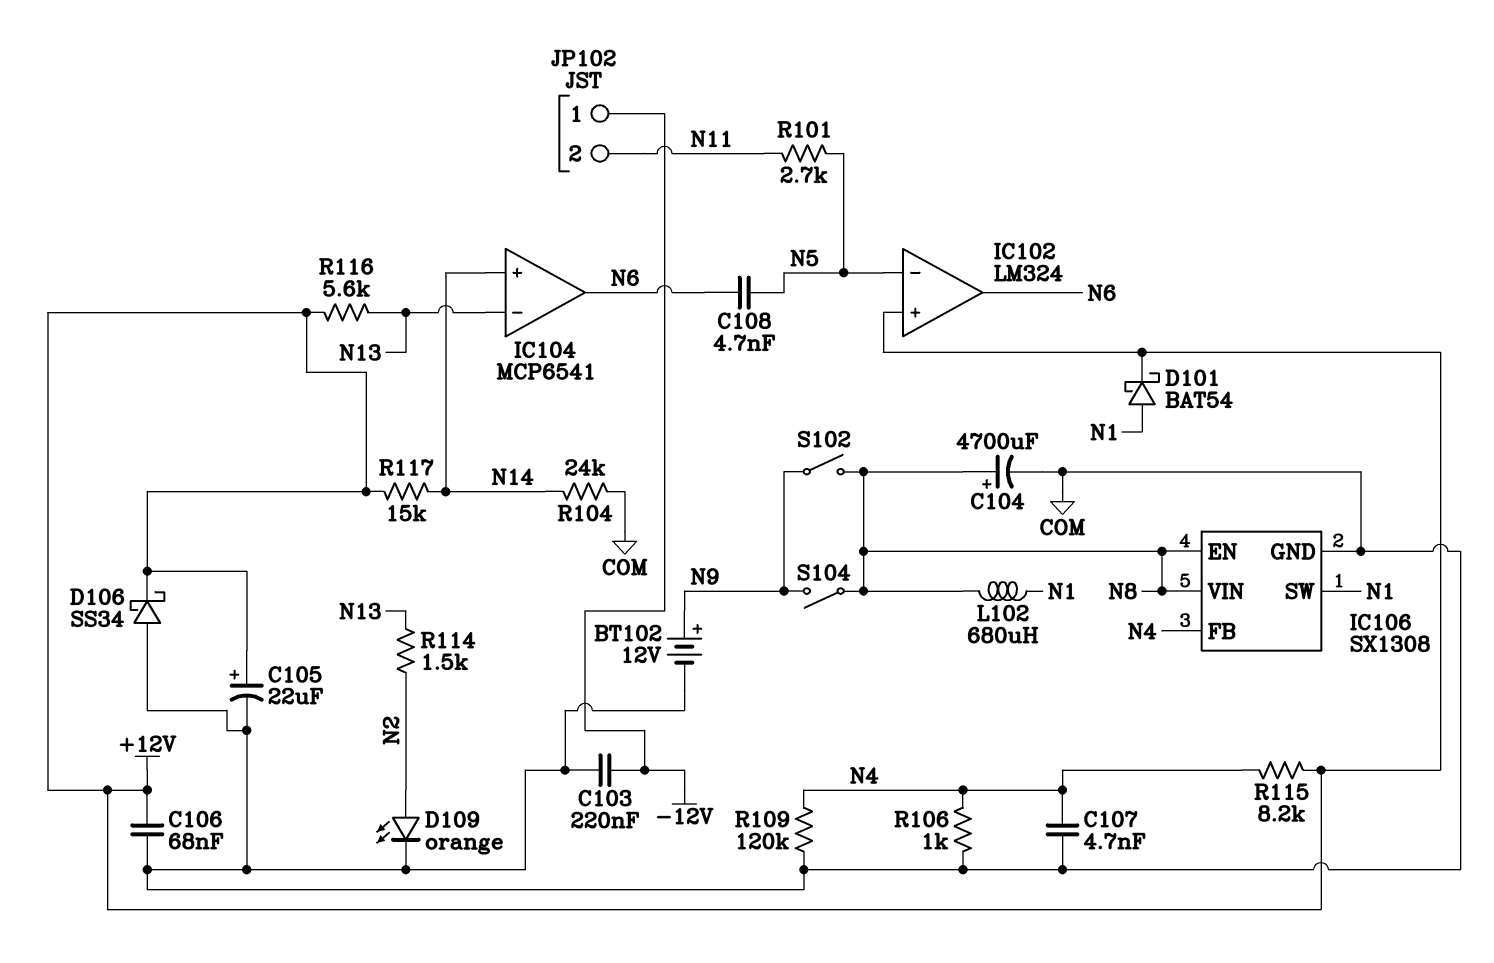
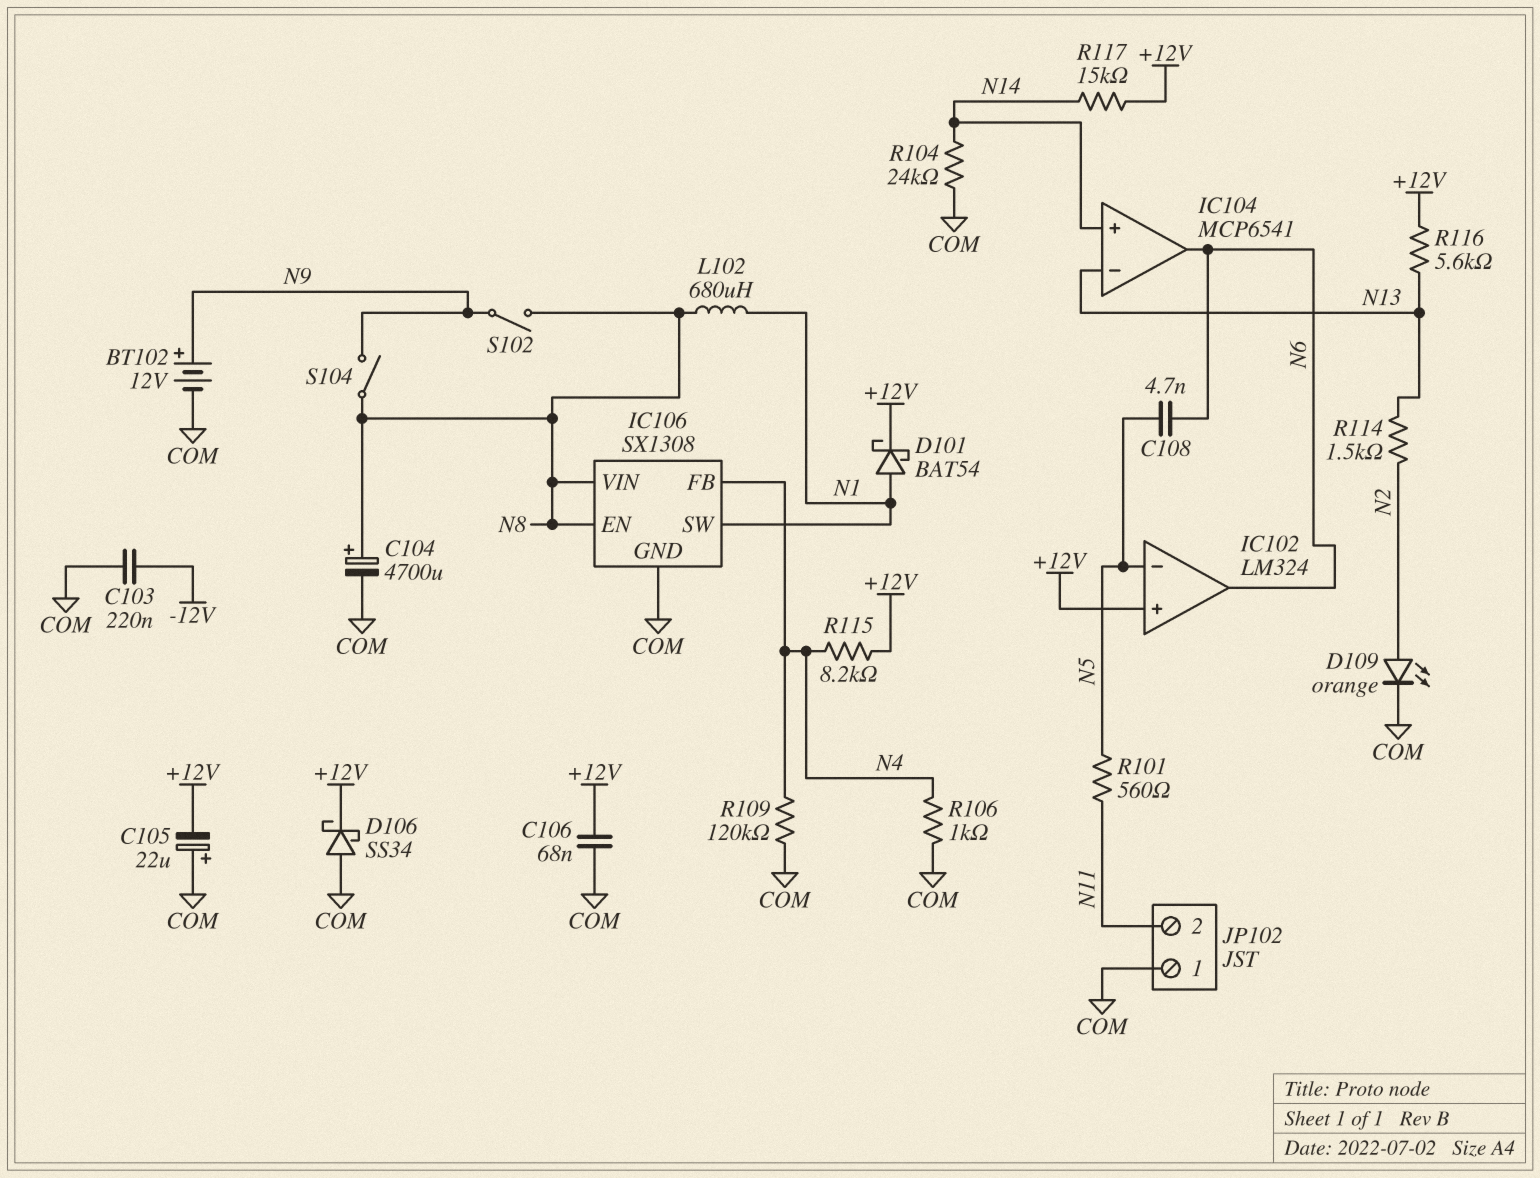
C105: 22uF (plus +12V, minus COM) -> 22uF (plus COM, minus +12V)
C107: 4.7nF (COM, N4) -> none
JP102 pin 1: -12V -> COM
R101: 2.7k (N5, N11) -> 560 (N5, N11)

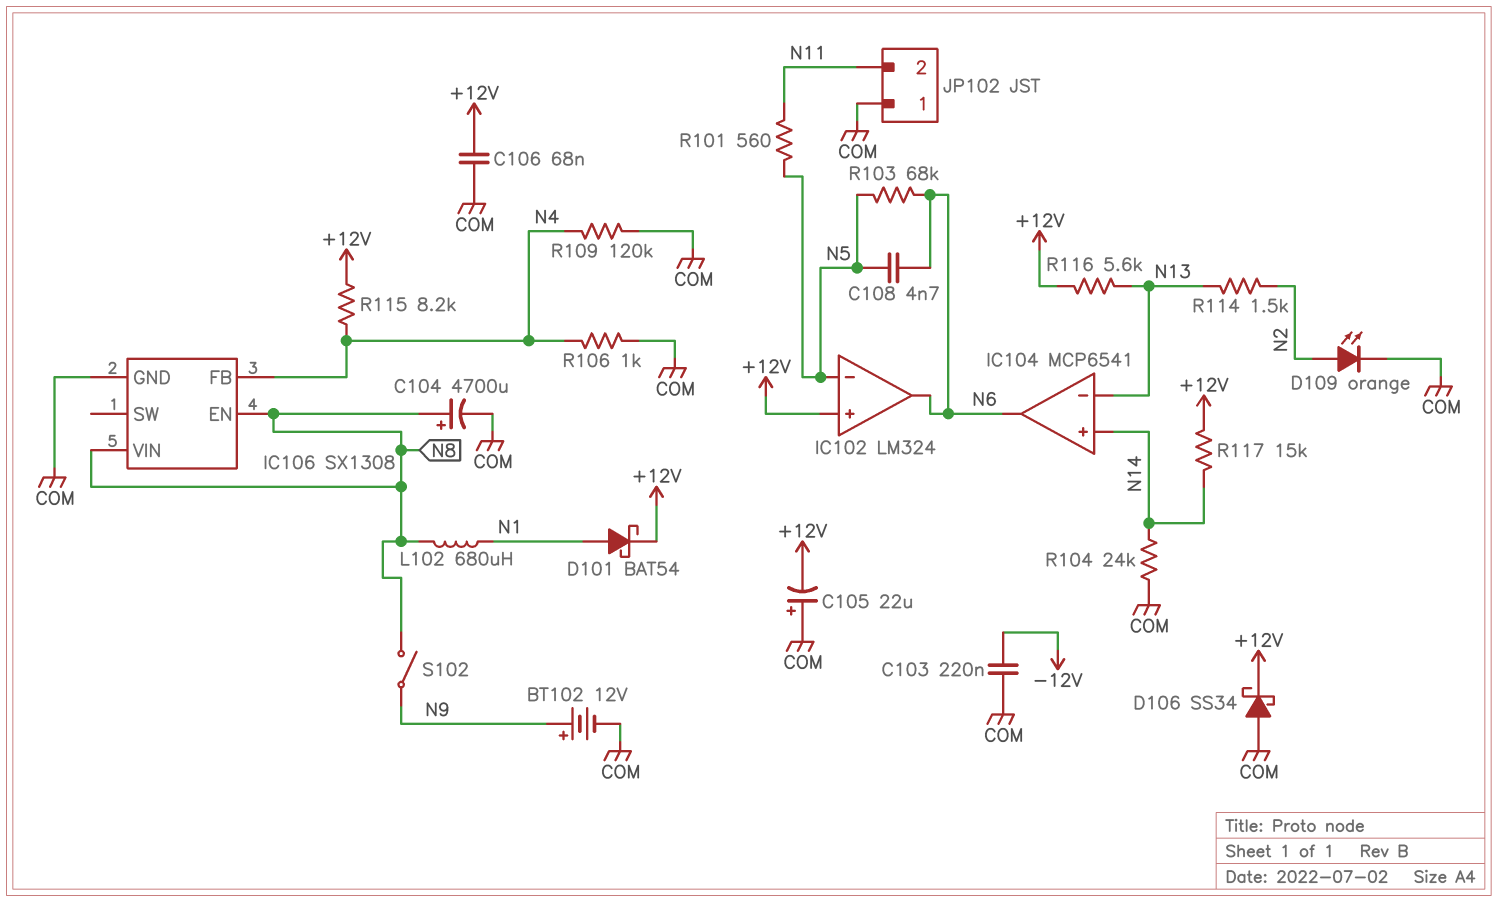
IC106 pin SW: N1 -> none
R103: none -> 68k (N5, N6)
S104: switch (N8, N9) -> none

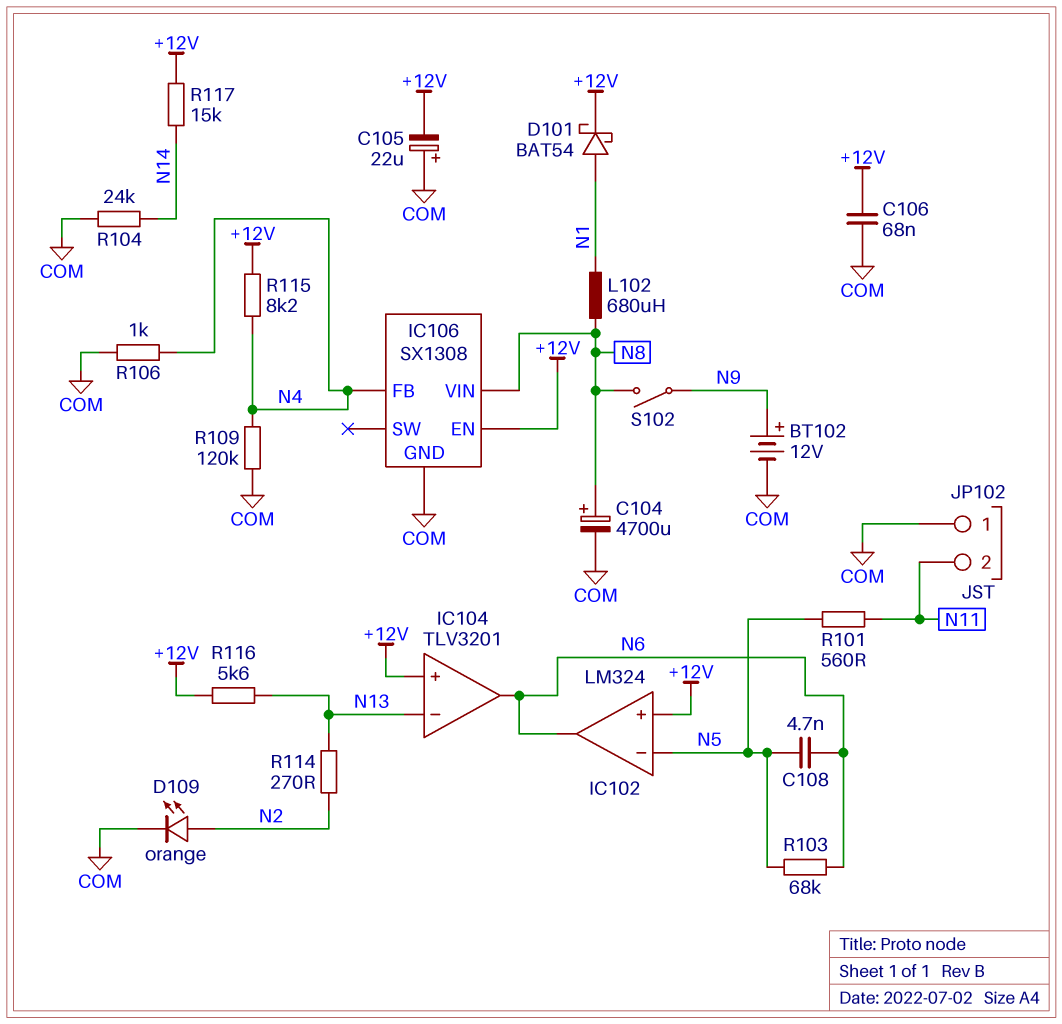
C103: 220nF (-12V, COM) -> none
D106: schottky SS34 (A COM, K +12V) -> none
IC104: MCP6541 -> TLV3201
IC104 pin in+: N14 -> +12V
IC106 pin EN: N8 -> +12V
R114: 1.5k (N2, N13) -> 270 (N2, N13)

